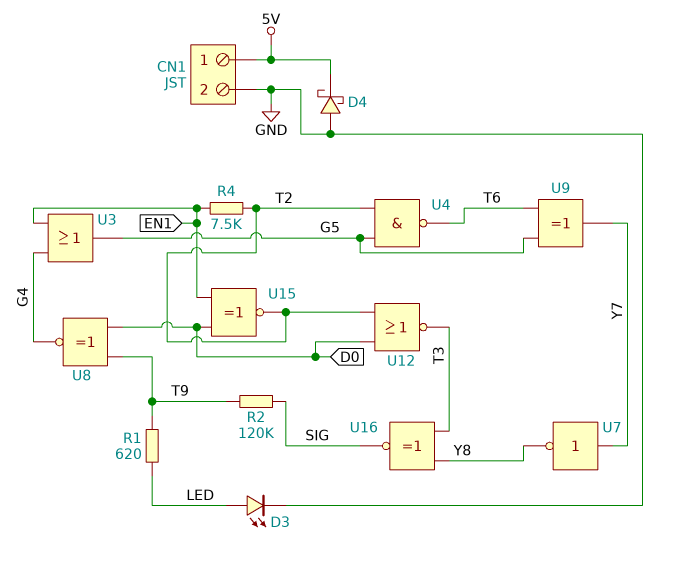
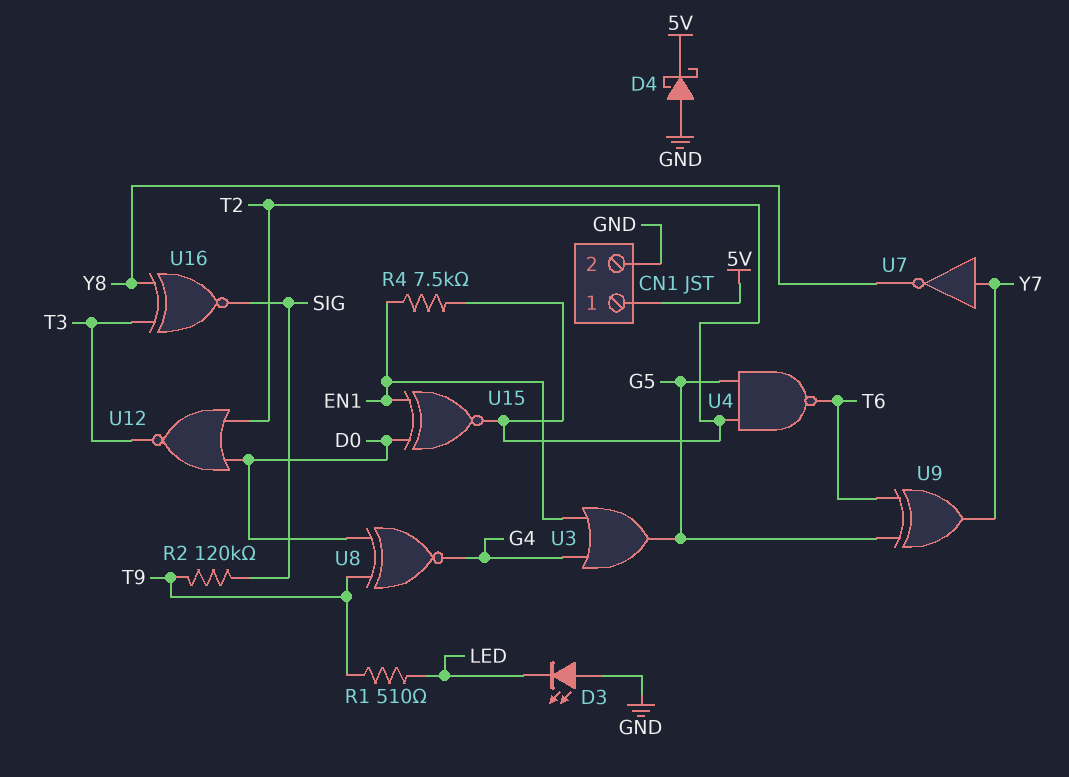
D3: LED (A LED, K GND) -> LED (A GND, K LED)
R1: 620 (LED, T9) -> 510 (LED, T9)

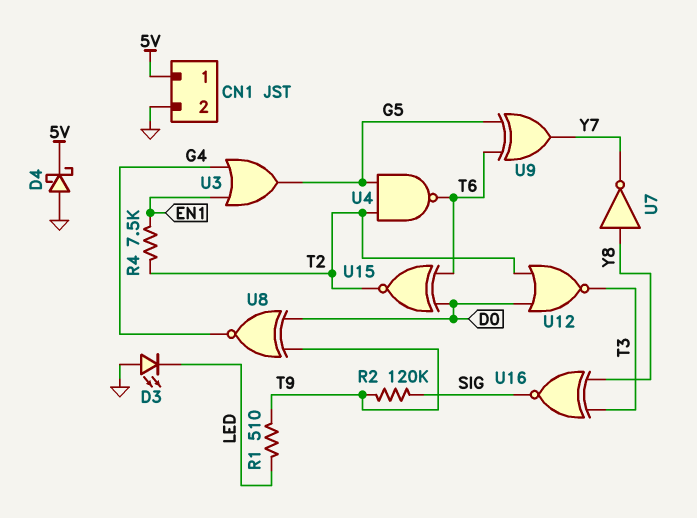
U7: NOT (in Y7, out Y8) -> NOT (in Y8, out Y7)
U15: XNOR (in D0, in EN1, out T2) -> XNOR (in D0, in T6, out T2)

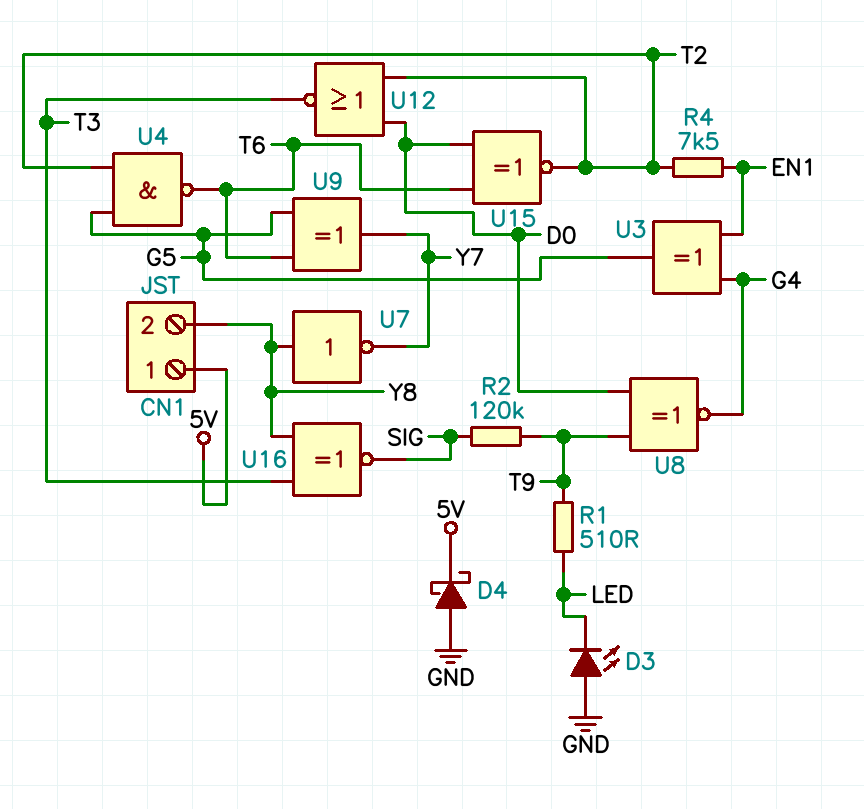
CN1 pin 2: GND -> Y8
U3: OR (in EN1, in G4, out G5) -> XOR (in EN1, in G4, out G5)

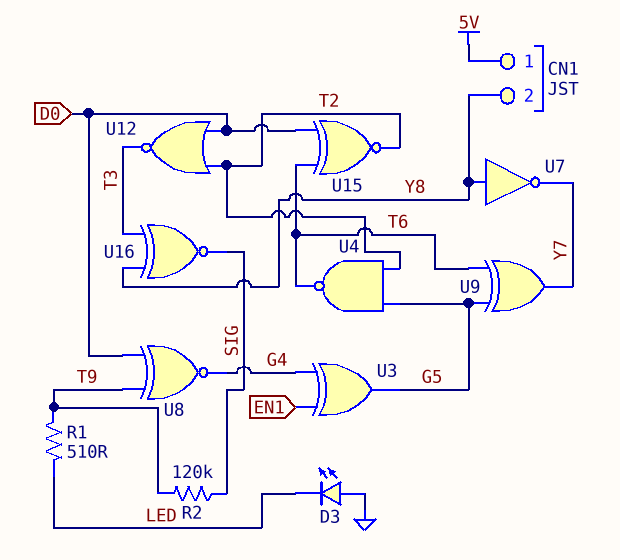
D4: schottky (A GND, K 5V) -> none
R4: 7.5k (EN1, T2) -> none

